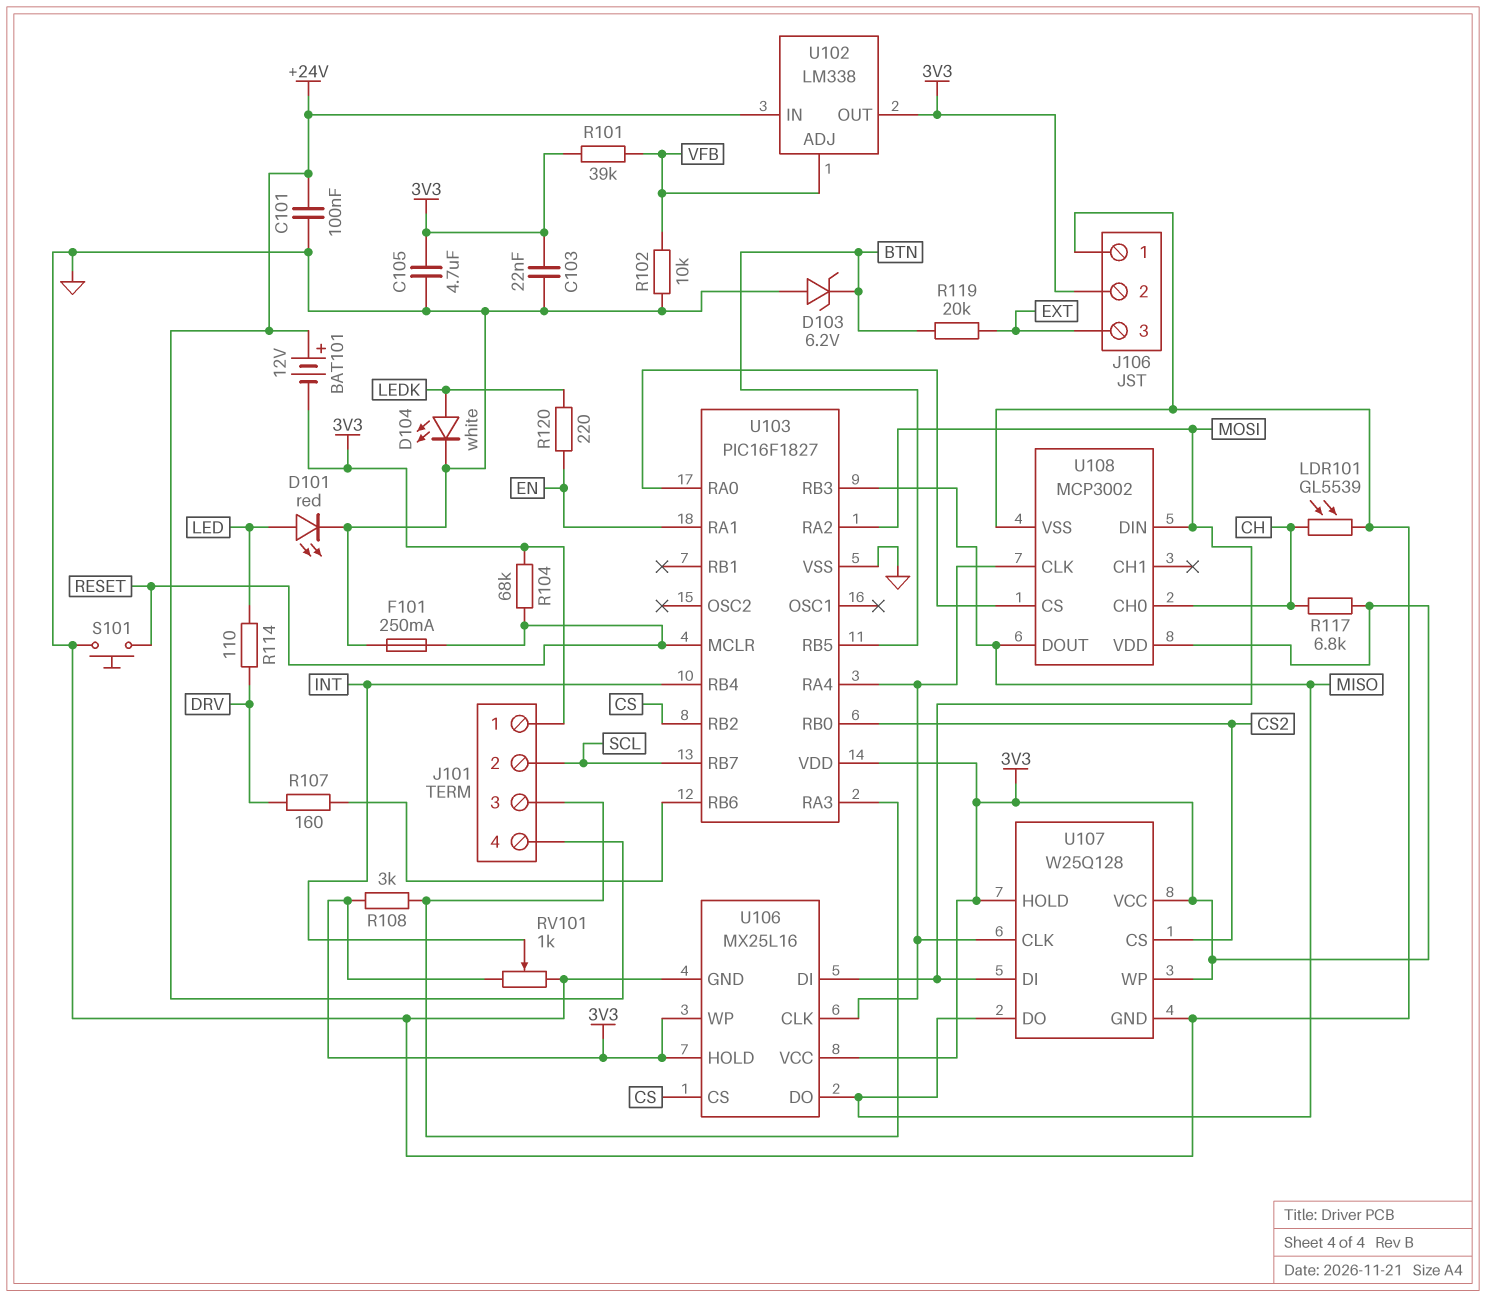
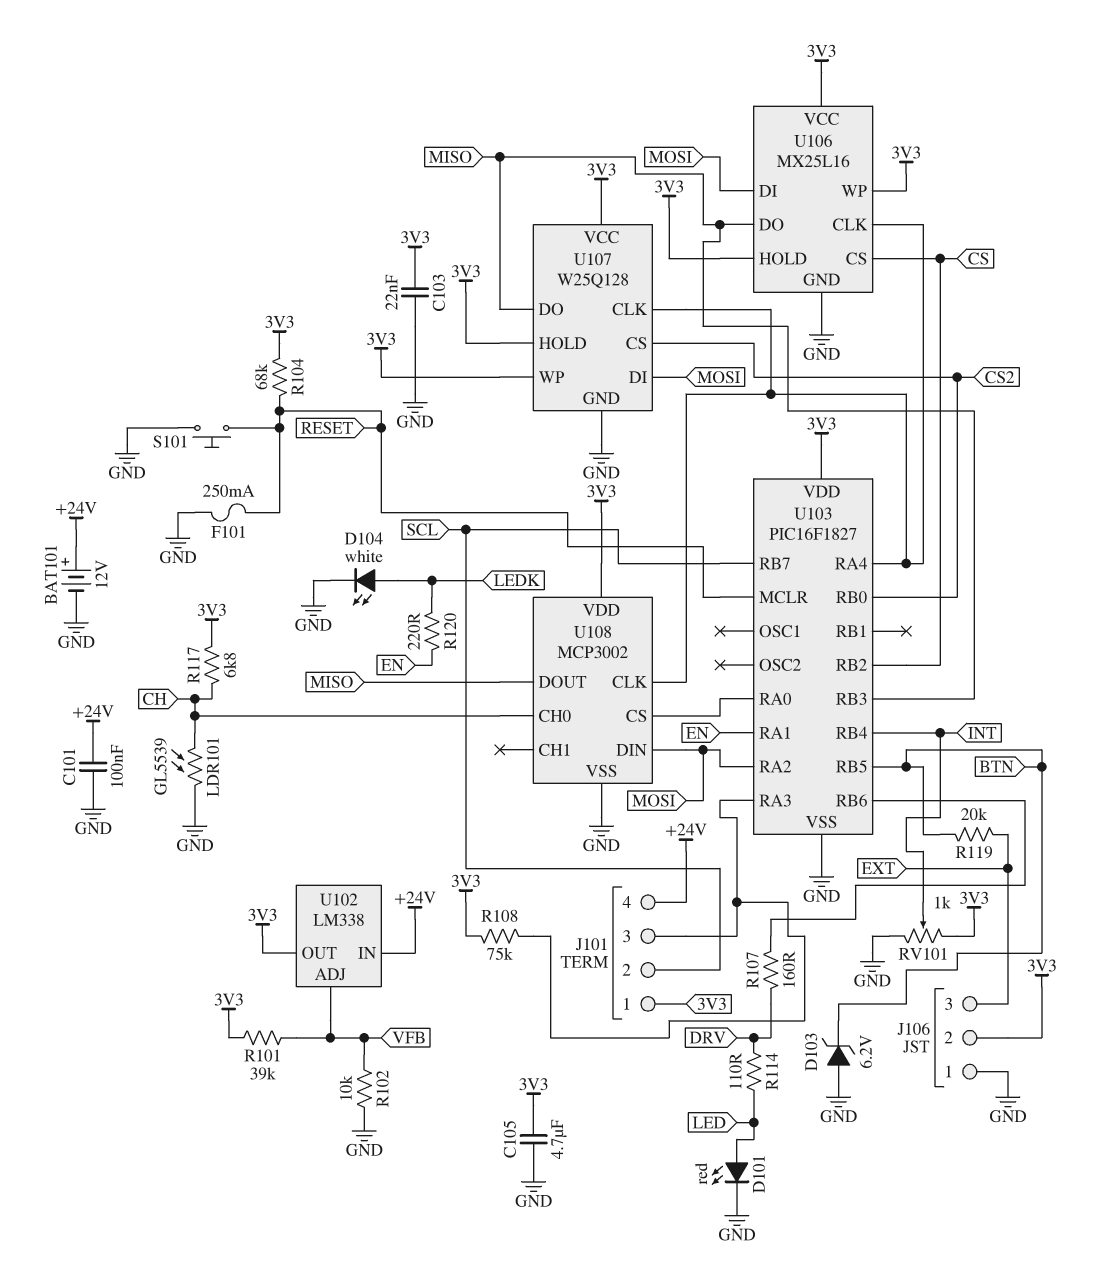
BAT101: 12V (plus +24V, minus 3V3) -> 12V (plus +24V, minus GND)
R108: 3k (3V3, J101/3) -> 75k (3V3, J101/3)

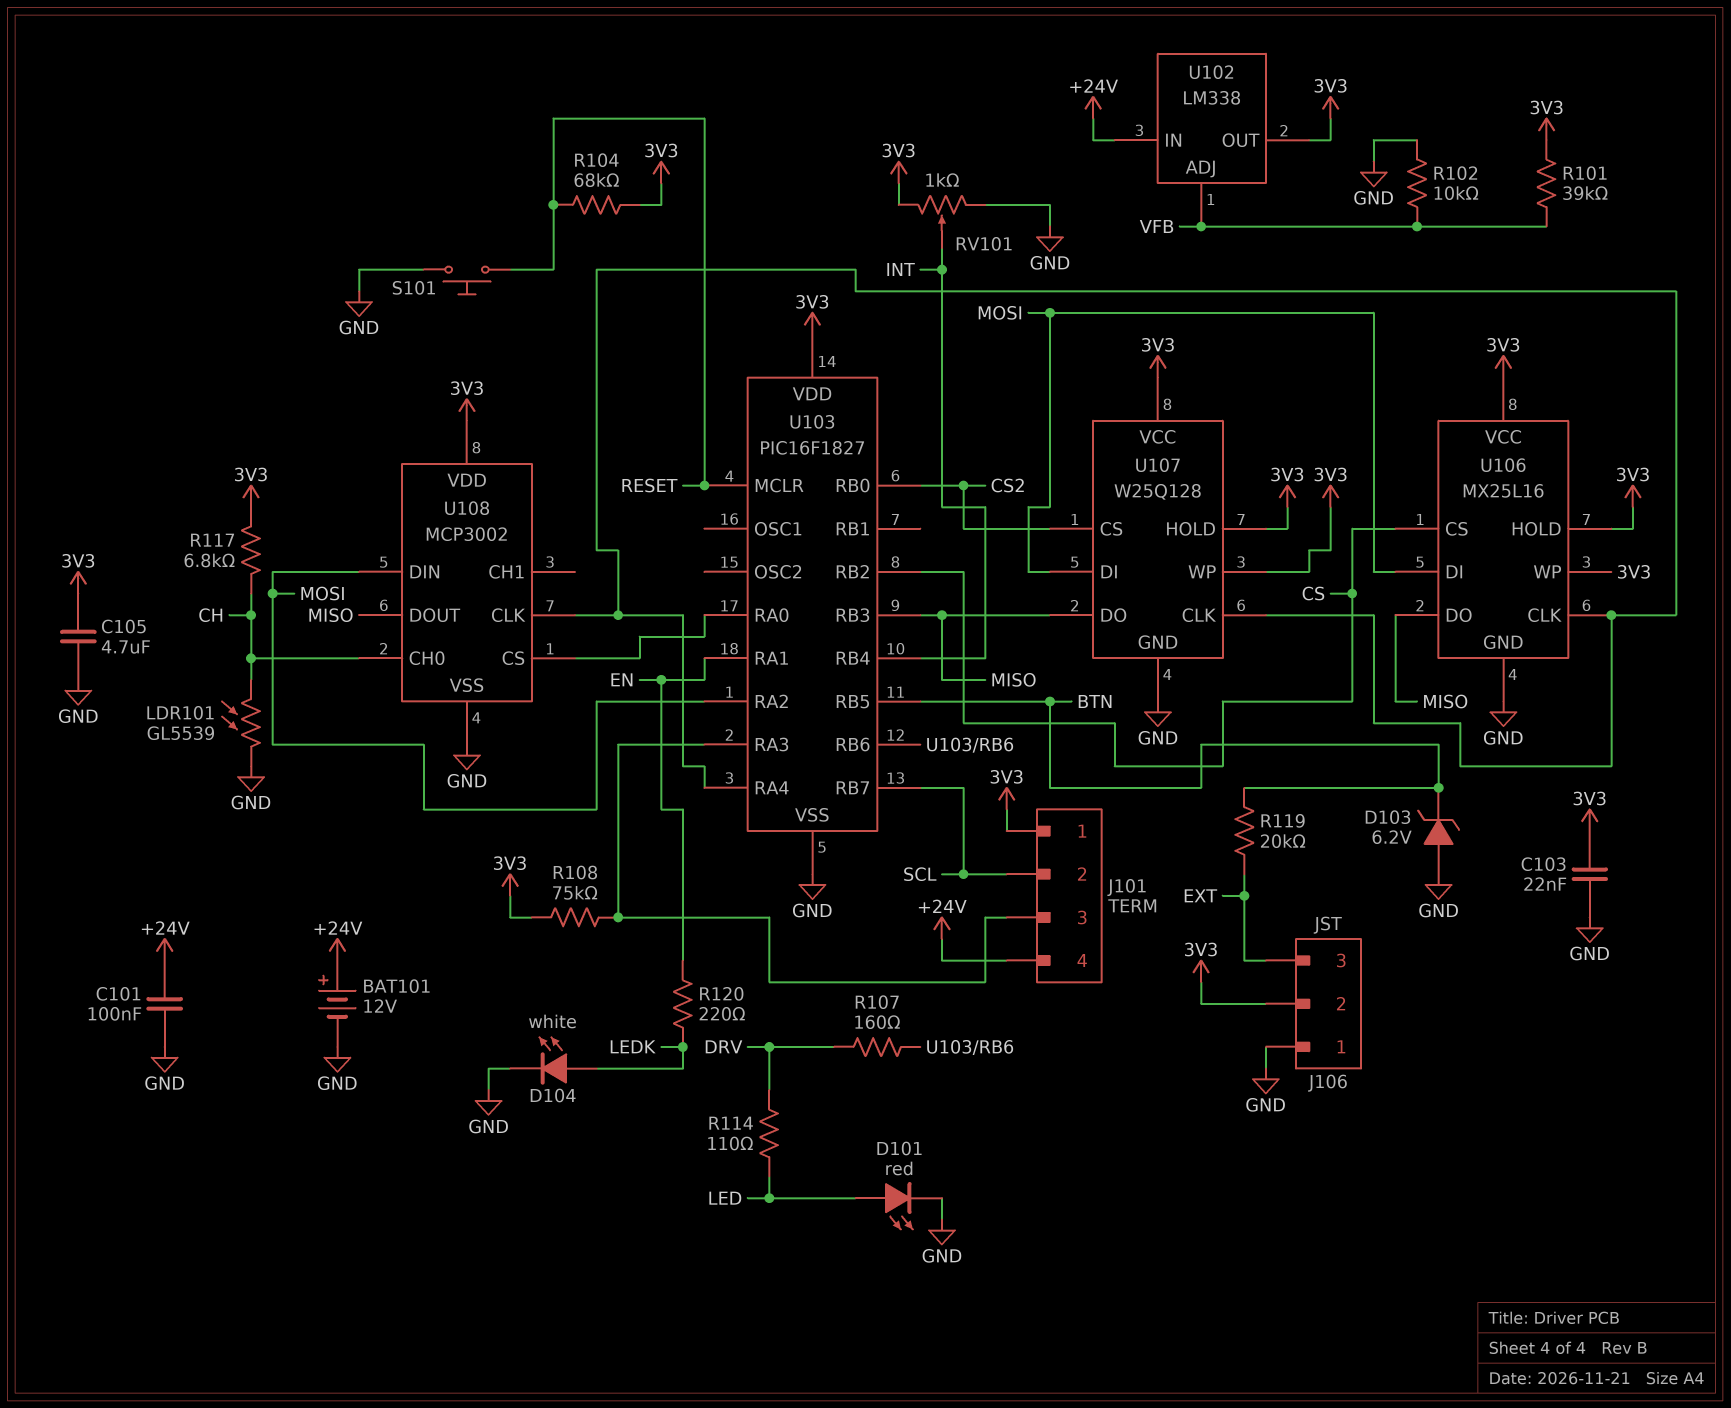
F101: 250mA (GND, RESET) -> none

